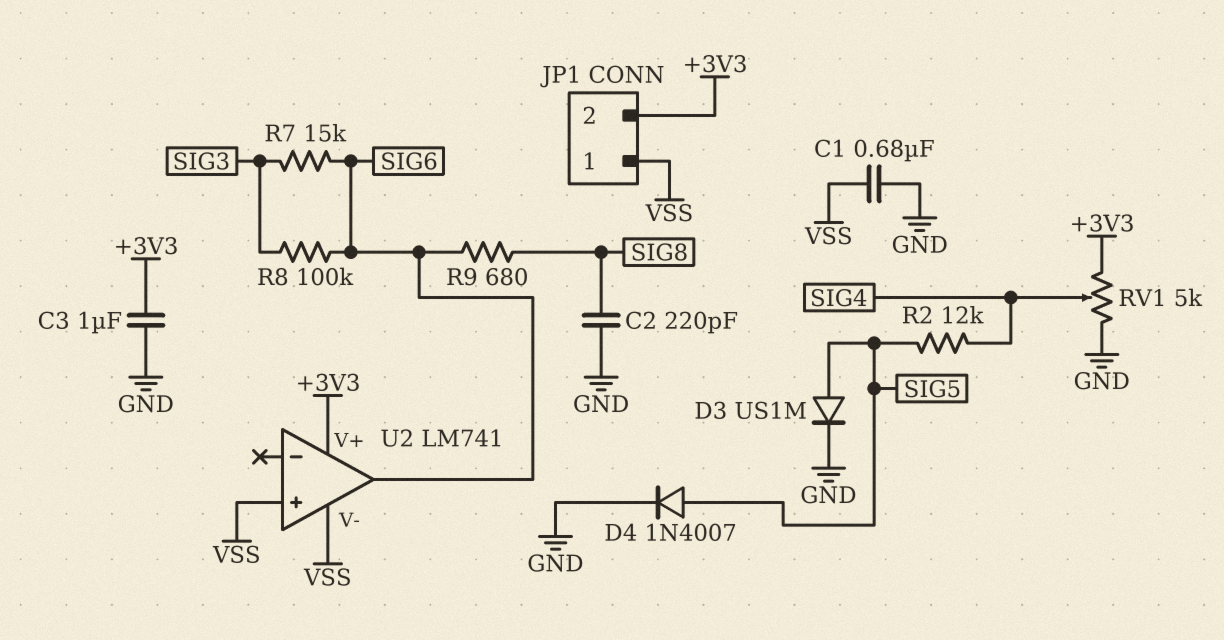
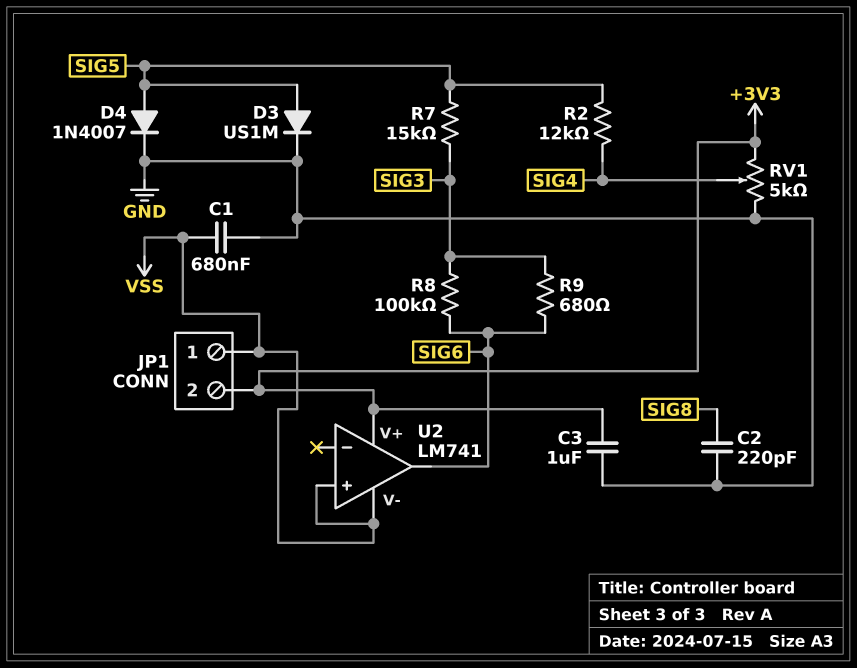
R7: 15k (SIG3, SIG6) -> 15k (SIG3, SIG5)
R9: 680 (SIG6, SIG8) -> 680 (SIG3, SIG6)

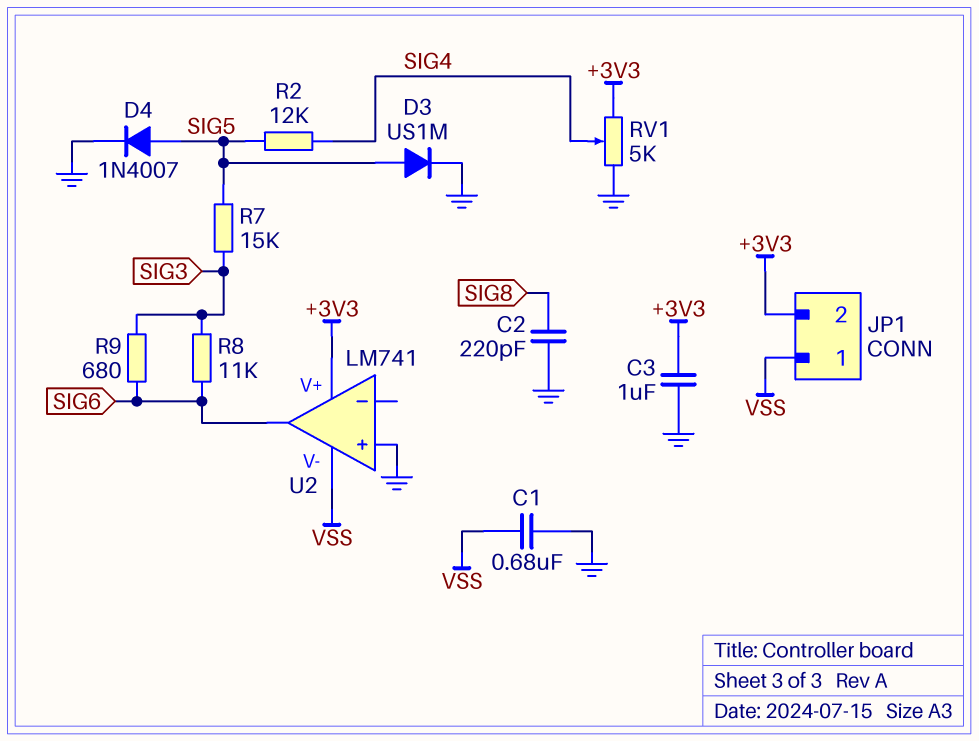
R8: 100k (SIG3, SIG6) -> 11k (SIG3, SIG6)
U2 pin in+: VSS -> GND

